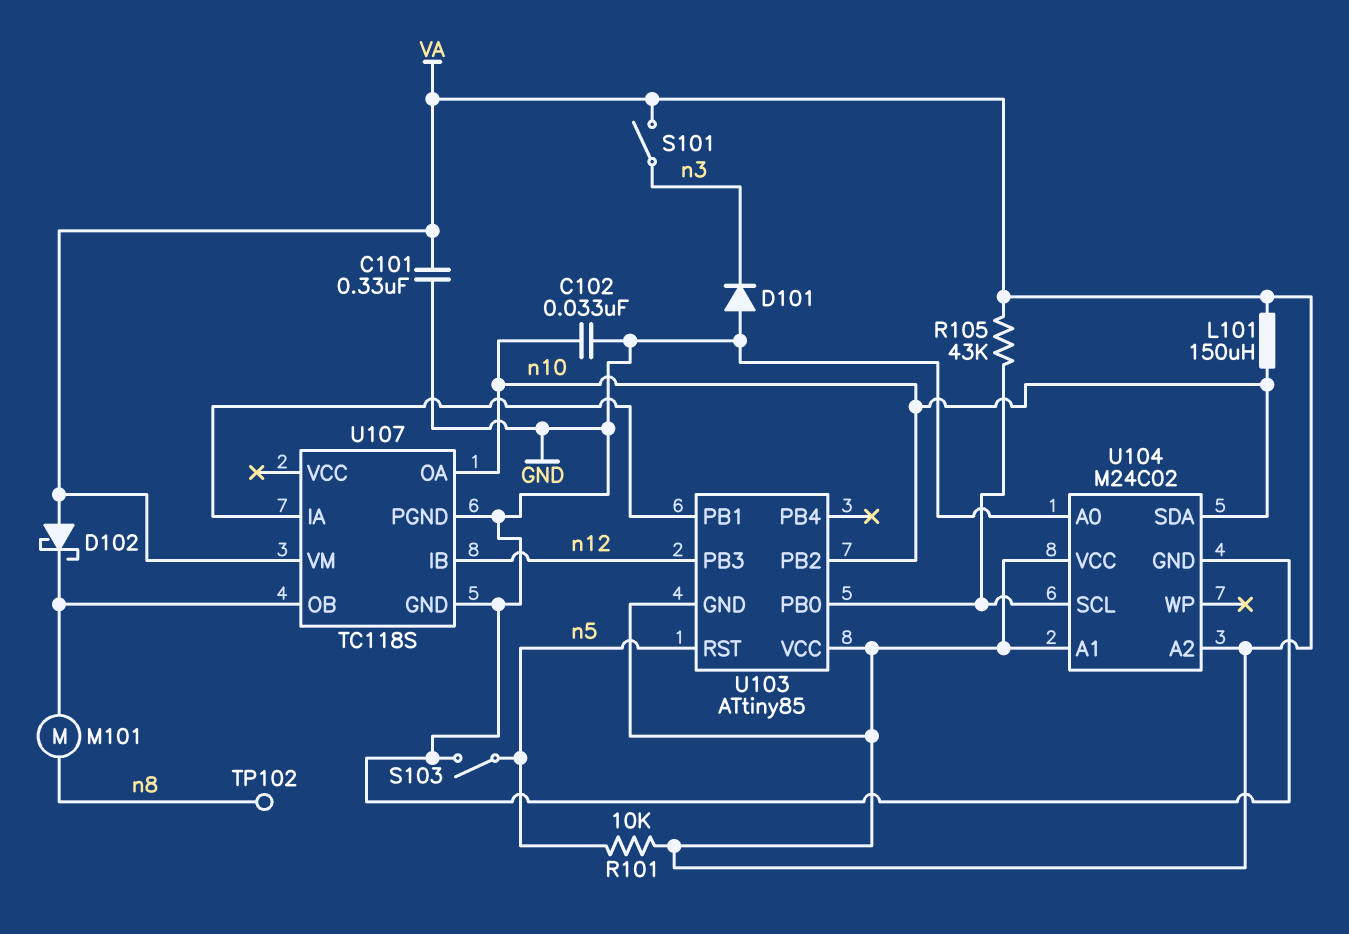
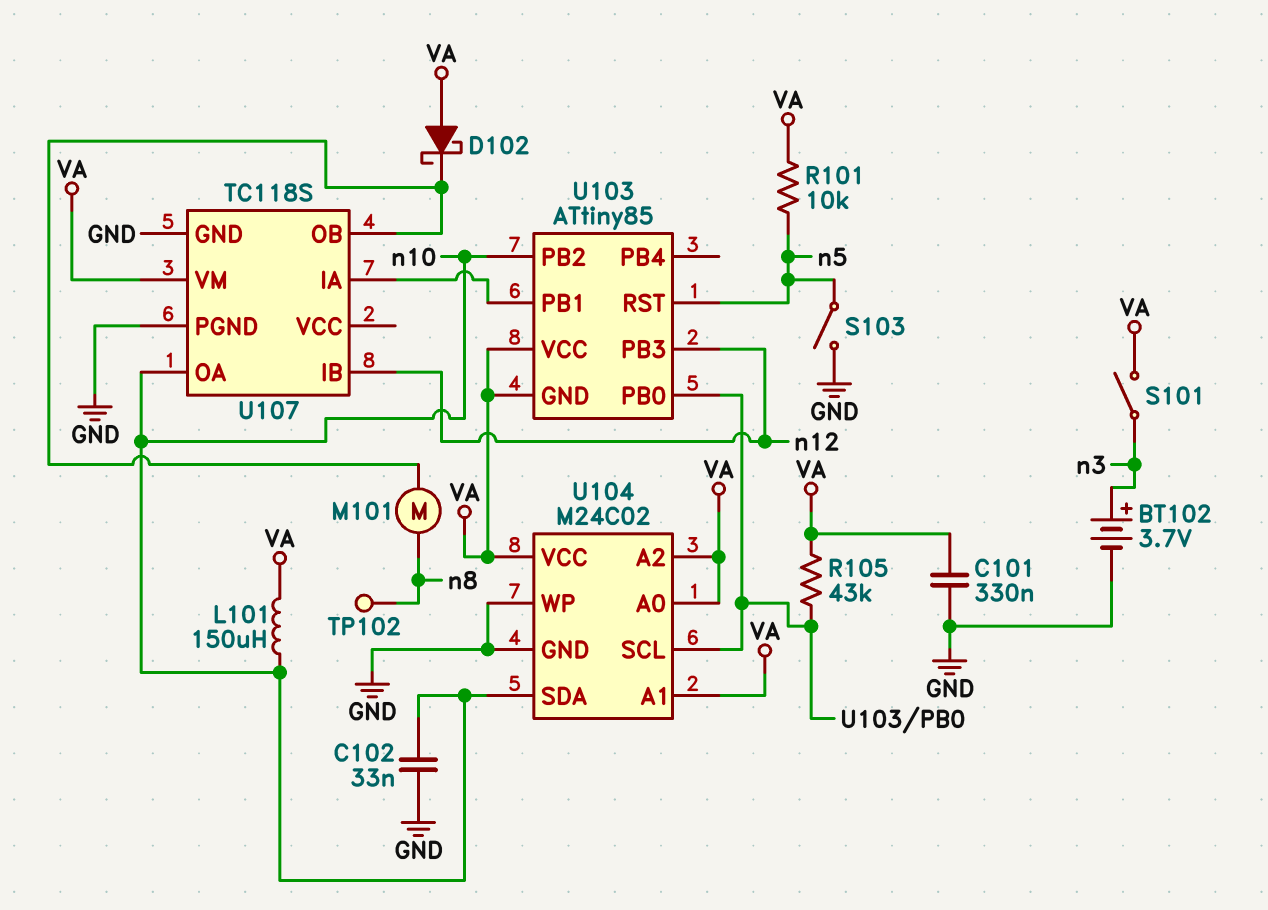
BT102: none -> 3.7V (plus n3, minus GND)
D101: diode (A GND, K n3) -> none
U104 pin A0: GND -> VA
U104 pin WP: none -> GND

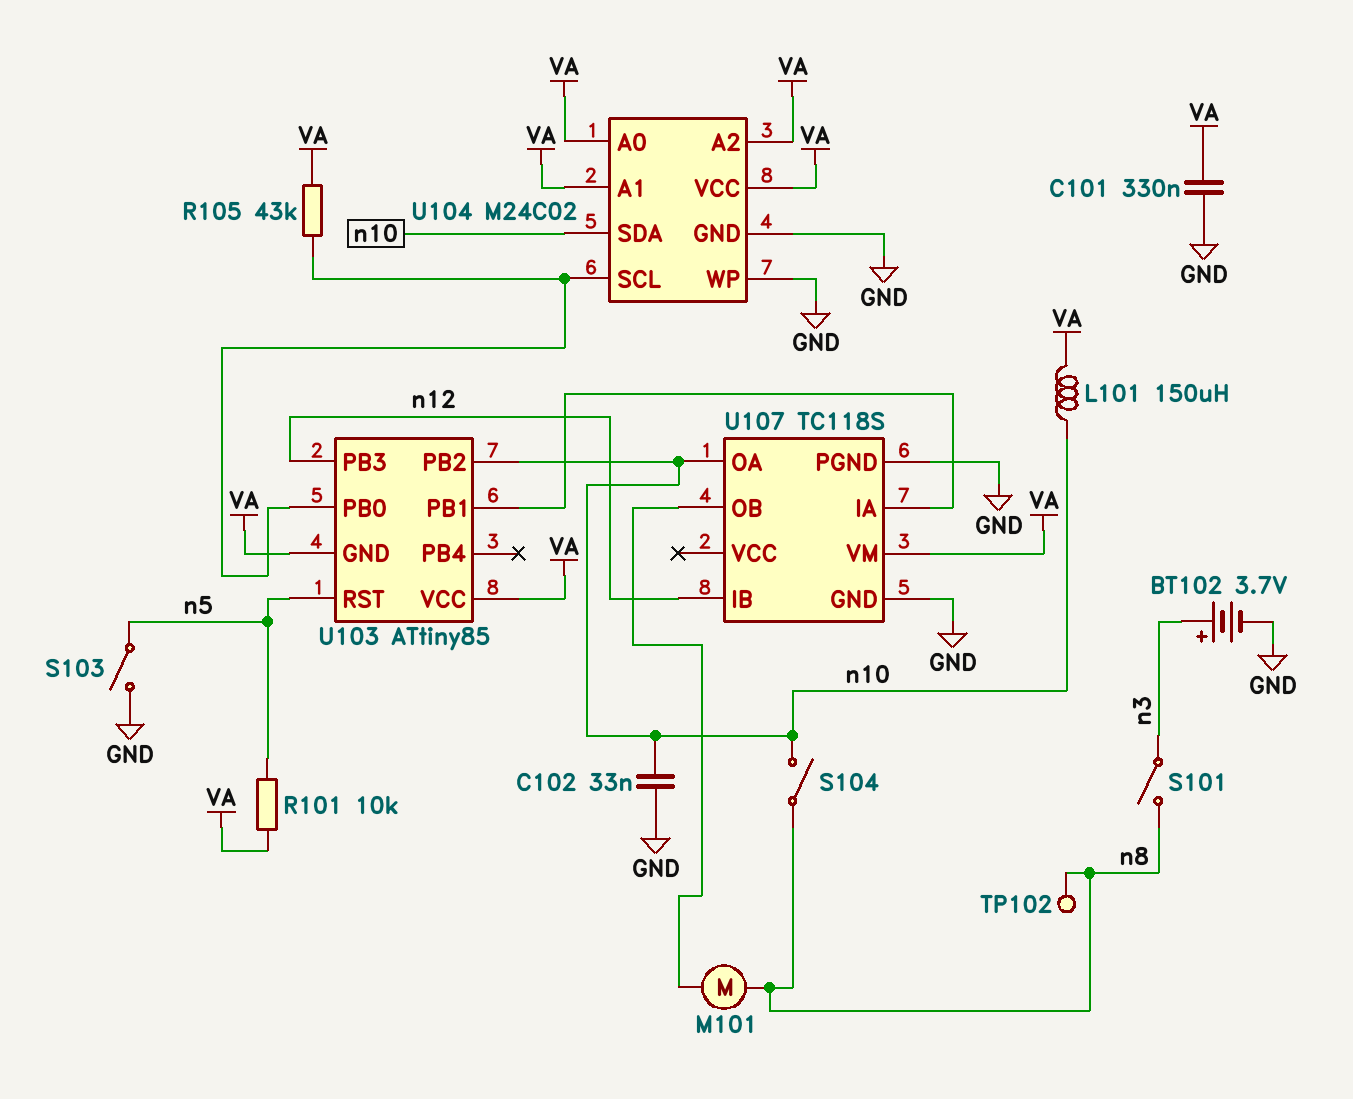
D102: schottky (A VA, K U107/OB) -> none
S101: switch (VA, n3) -> switch (n3, n8)
S104: none -> switch (n8, n10)

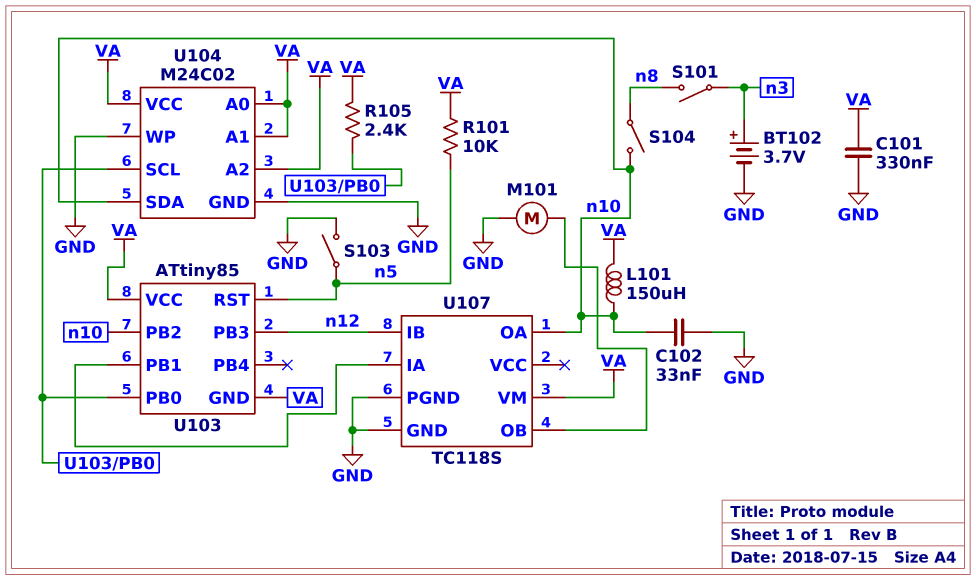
M101: motor (U107/OB, n8) -> motor (GND, U107/OB)
R105: 43k (U103/PB0, VA) -> 2.4k (U103/PB0, VA)
TP102: test point (n8) -> none

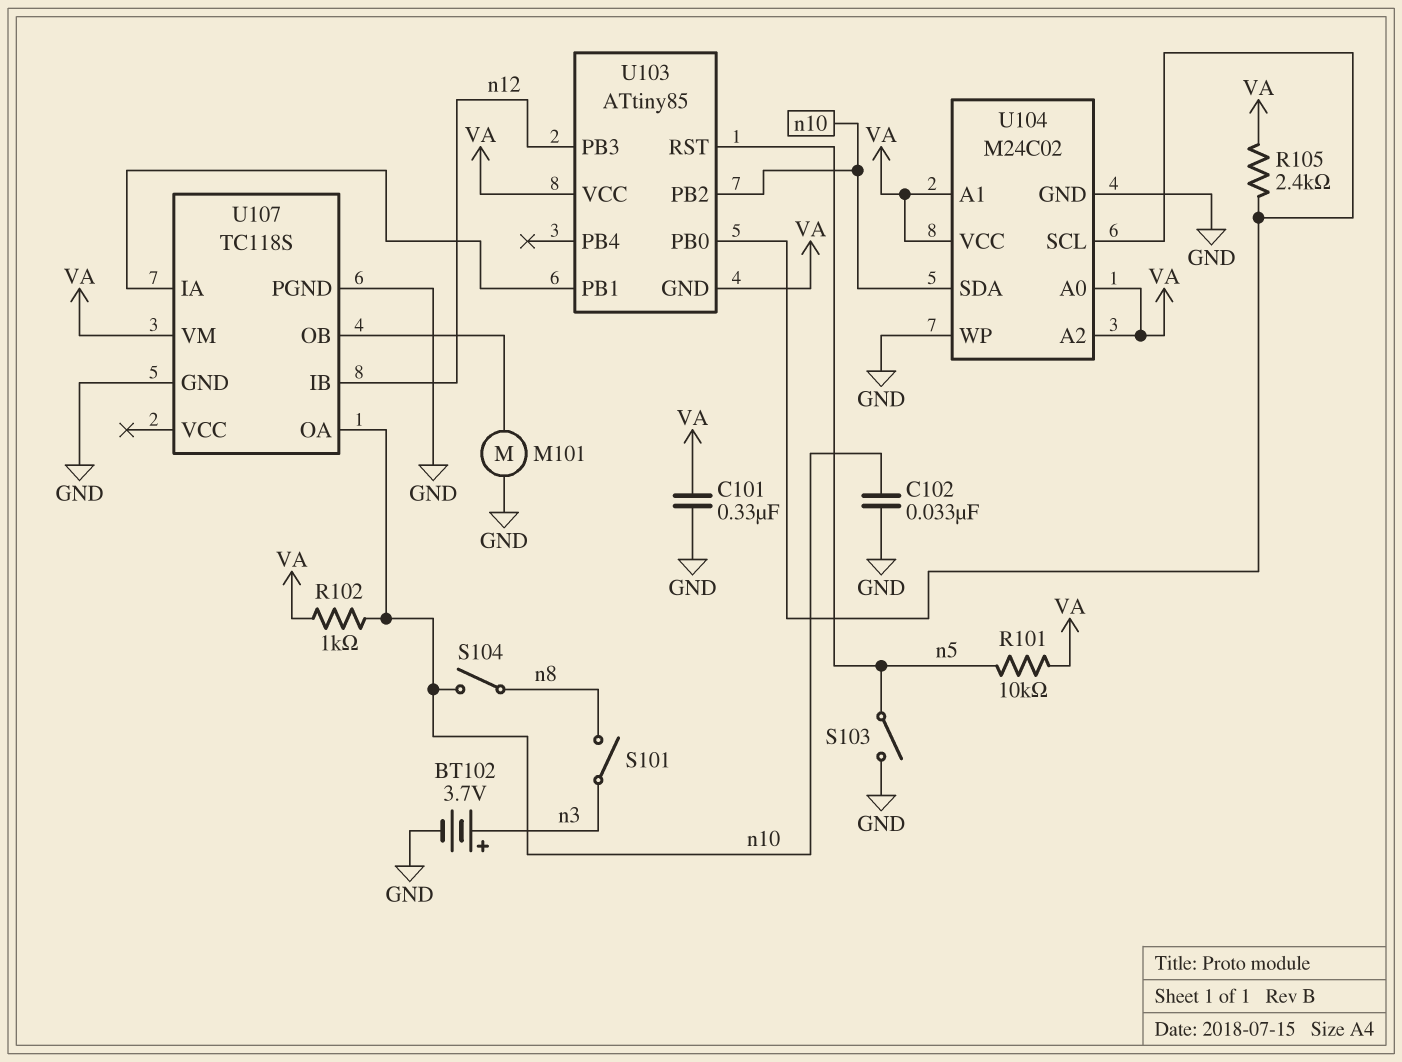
L101: 150uH (VA, n10) -> none
R102: none -> 1k (VA, n10)

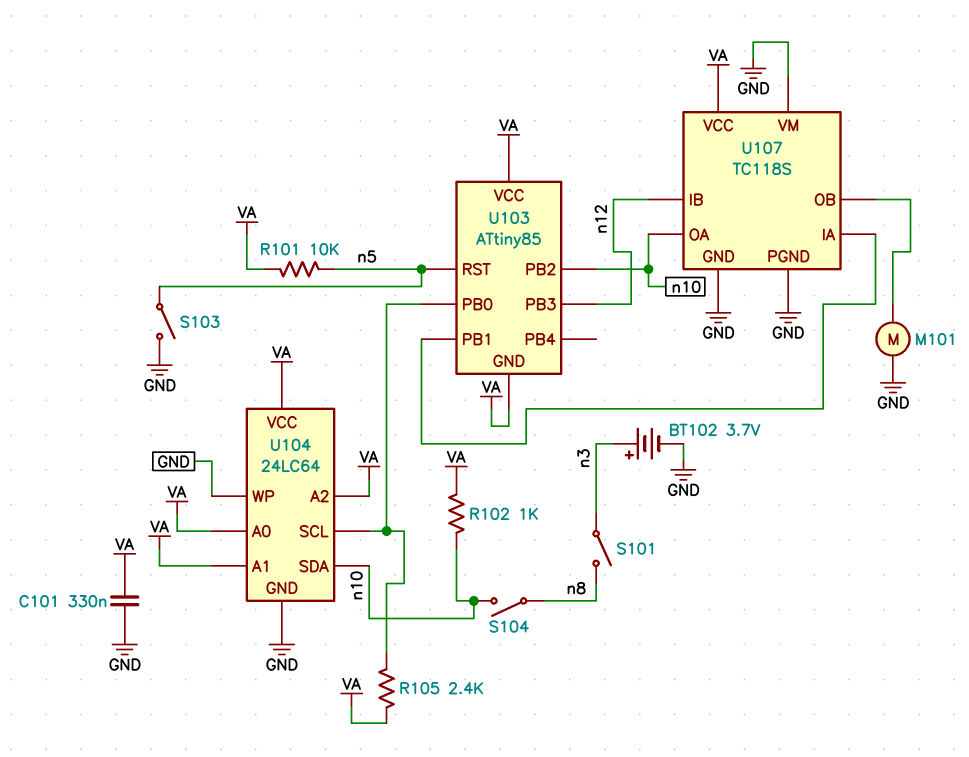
C102: 33nF (GND, n10) -> none
U104: M24C02 -> 24LC64
U107 pin VCC: none -> VA
U107 pin VM: VA -> GND

